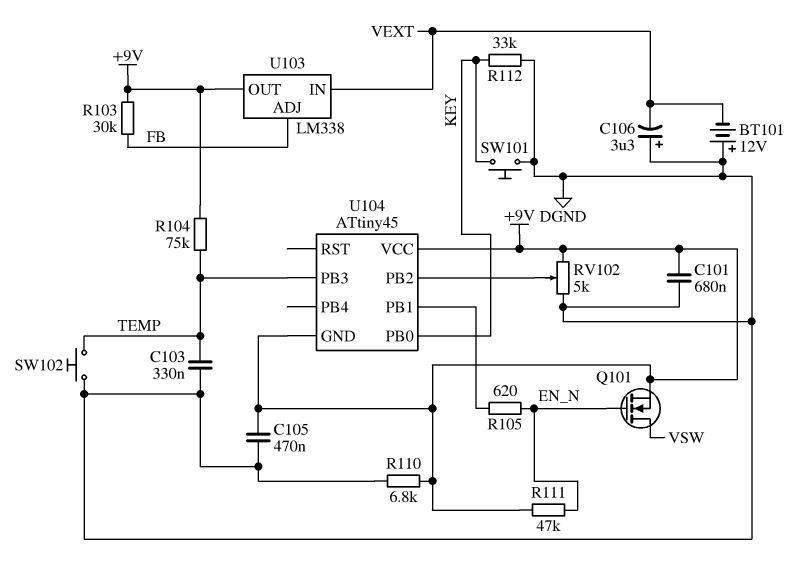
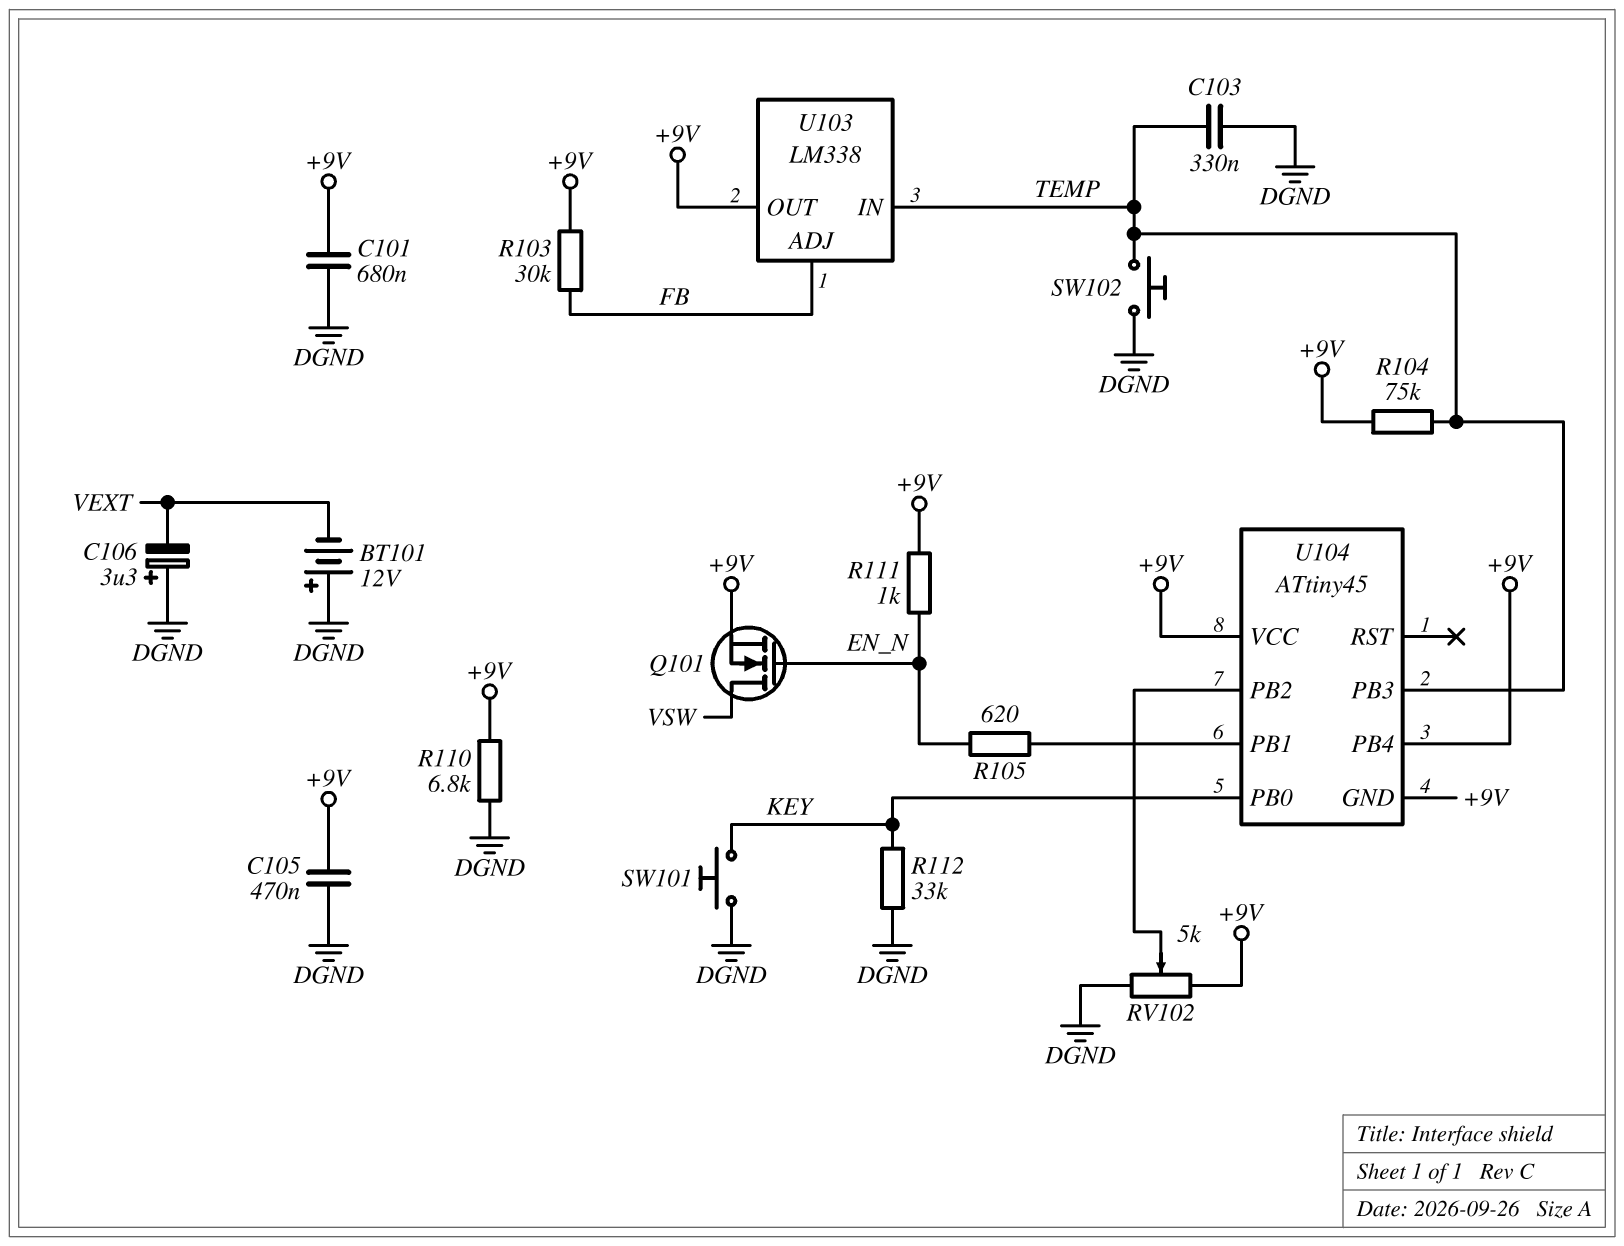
R111: 47k (+9V, EN_N) -> 1k (+9V, EN_N)
U103 pin IN: VEXT -> TEMP
U104 pin PB4: none -> +9V

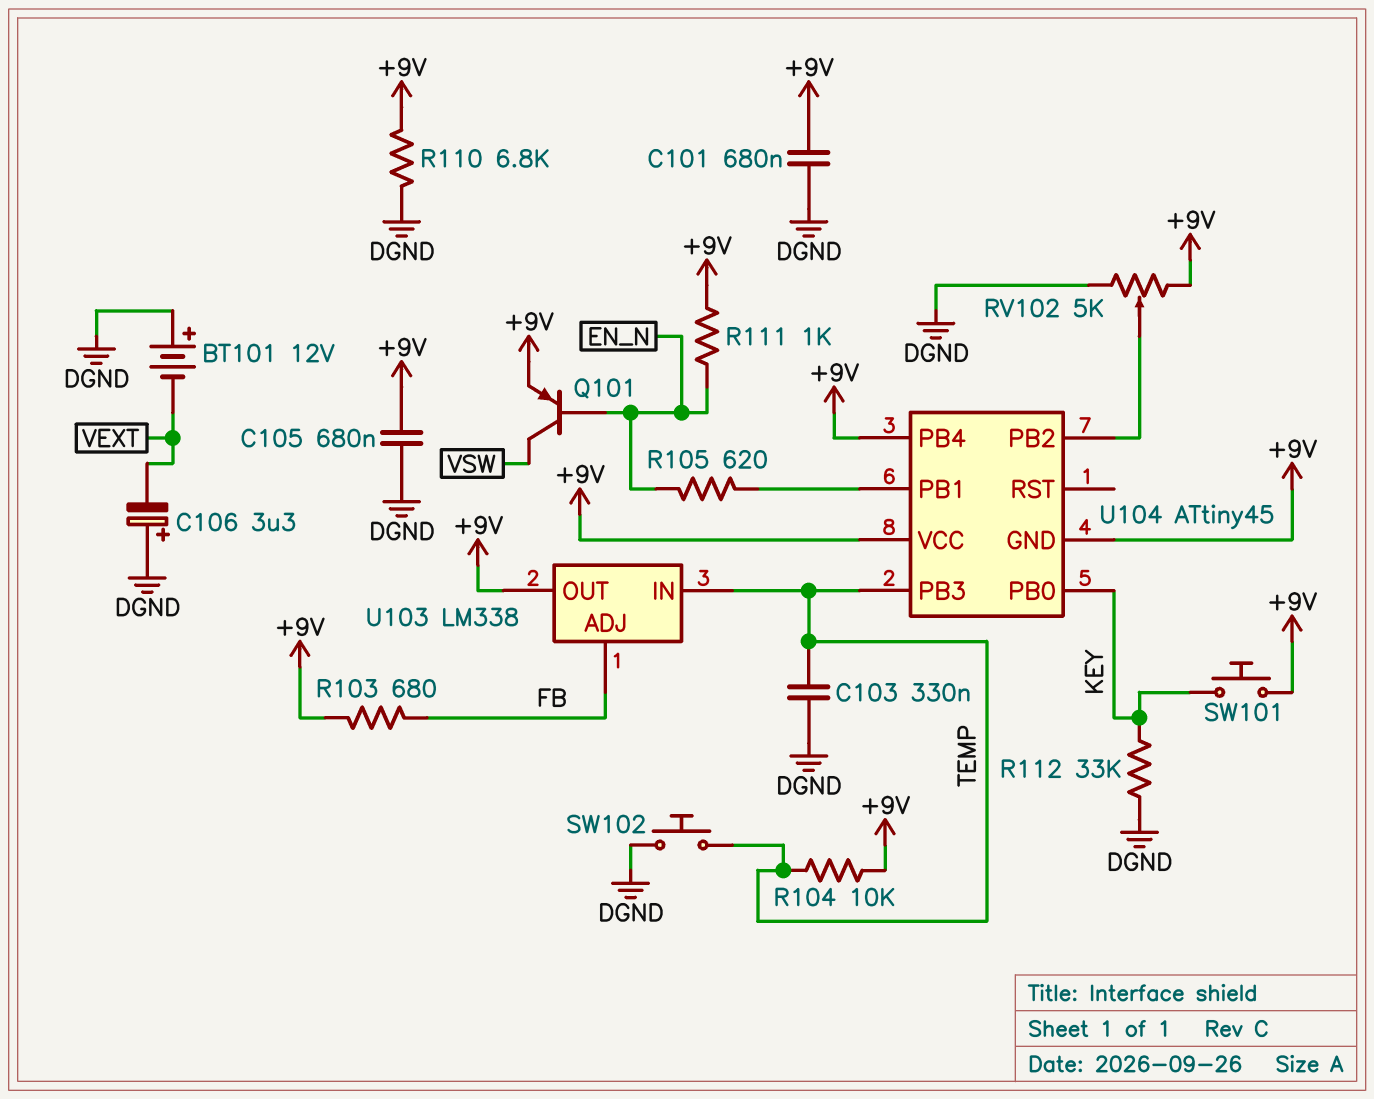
C105: 470nF (+9V, DGND) -> 680nF (+9V, DGND)
Q101: NMOS (G EN_N, D VSW, S +9V) -> PNP (B EN_N, C VSW, E +9V)
R103: 30k (+9V, FB) -> 680 (+9V, FB)
R104: 75k (+9V, TEMP) -> 10k (+9V, TEMP)
SW101: button (DGND, KEY) -> button (+9V, KEY)

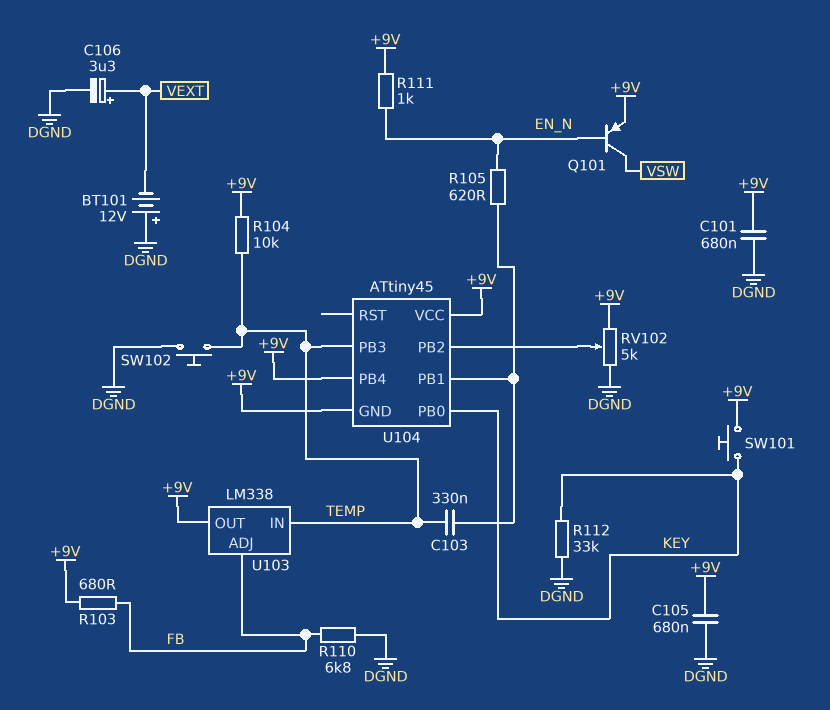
C103: 330nF (DGND, TEMP) -> 330nF (TEMP, U104/PB1)
C106: 3.3uF (plus DGND, minus VEXT) -> 3.3uF (plus VEXT, minus DGND)
R110: 6.8k (+9V, DGND) -> 6.8k (DGND, FB)

